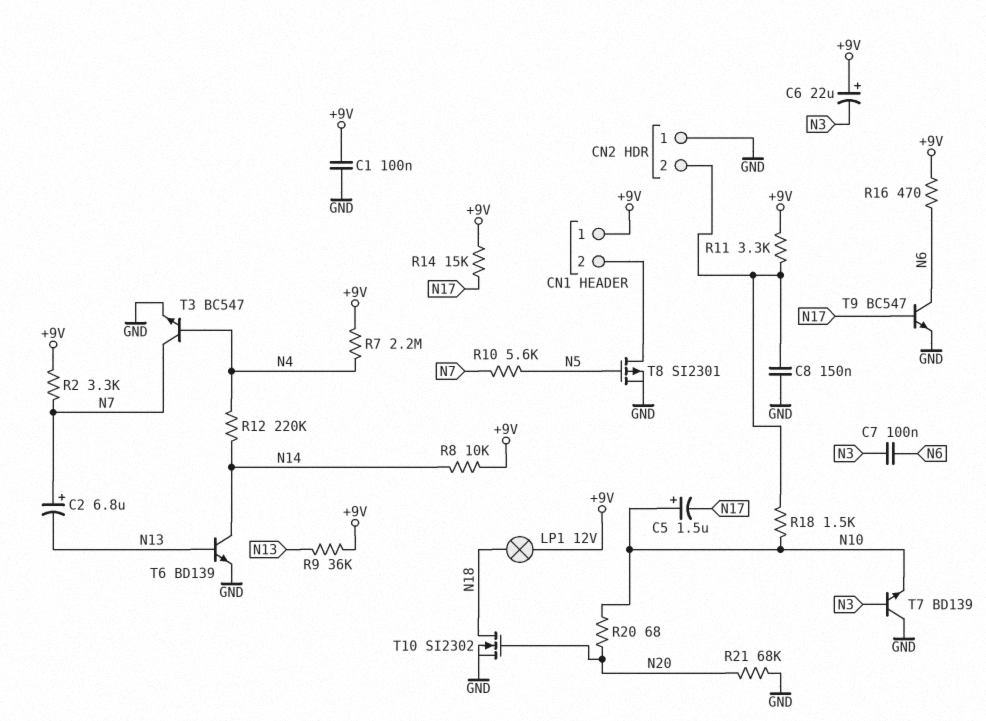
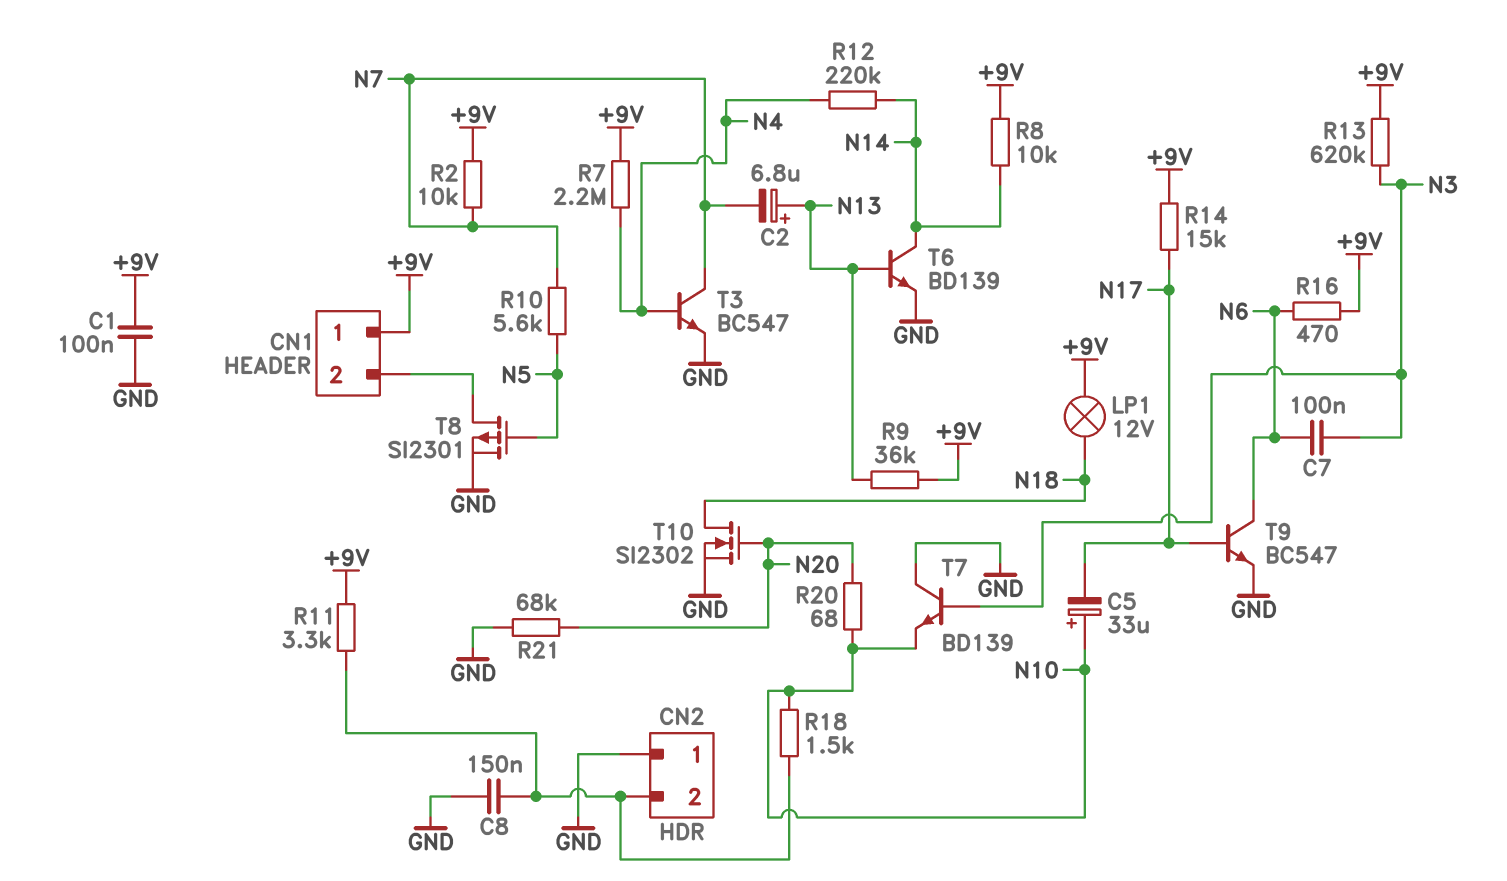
C2: 6.8uF (plus N7, minus N13) -> 6.8uF (plus N13, minus N7)
C5: 1.5uF (plus N10, minus N17) -> 33uF (plus N10, minus N17)
C6: 22uF (plus +9V, minus N3) -> none
R2: 3.3k (+9V, N7) -> 10k (+9V, N7)
R13: none -> 620k (+9V, N3)

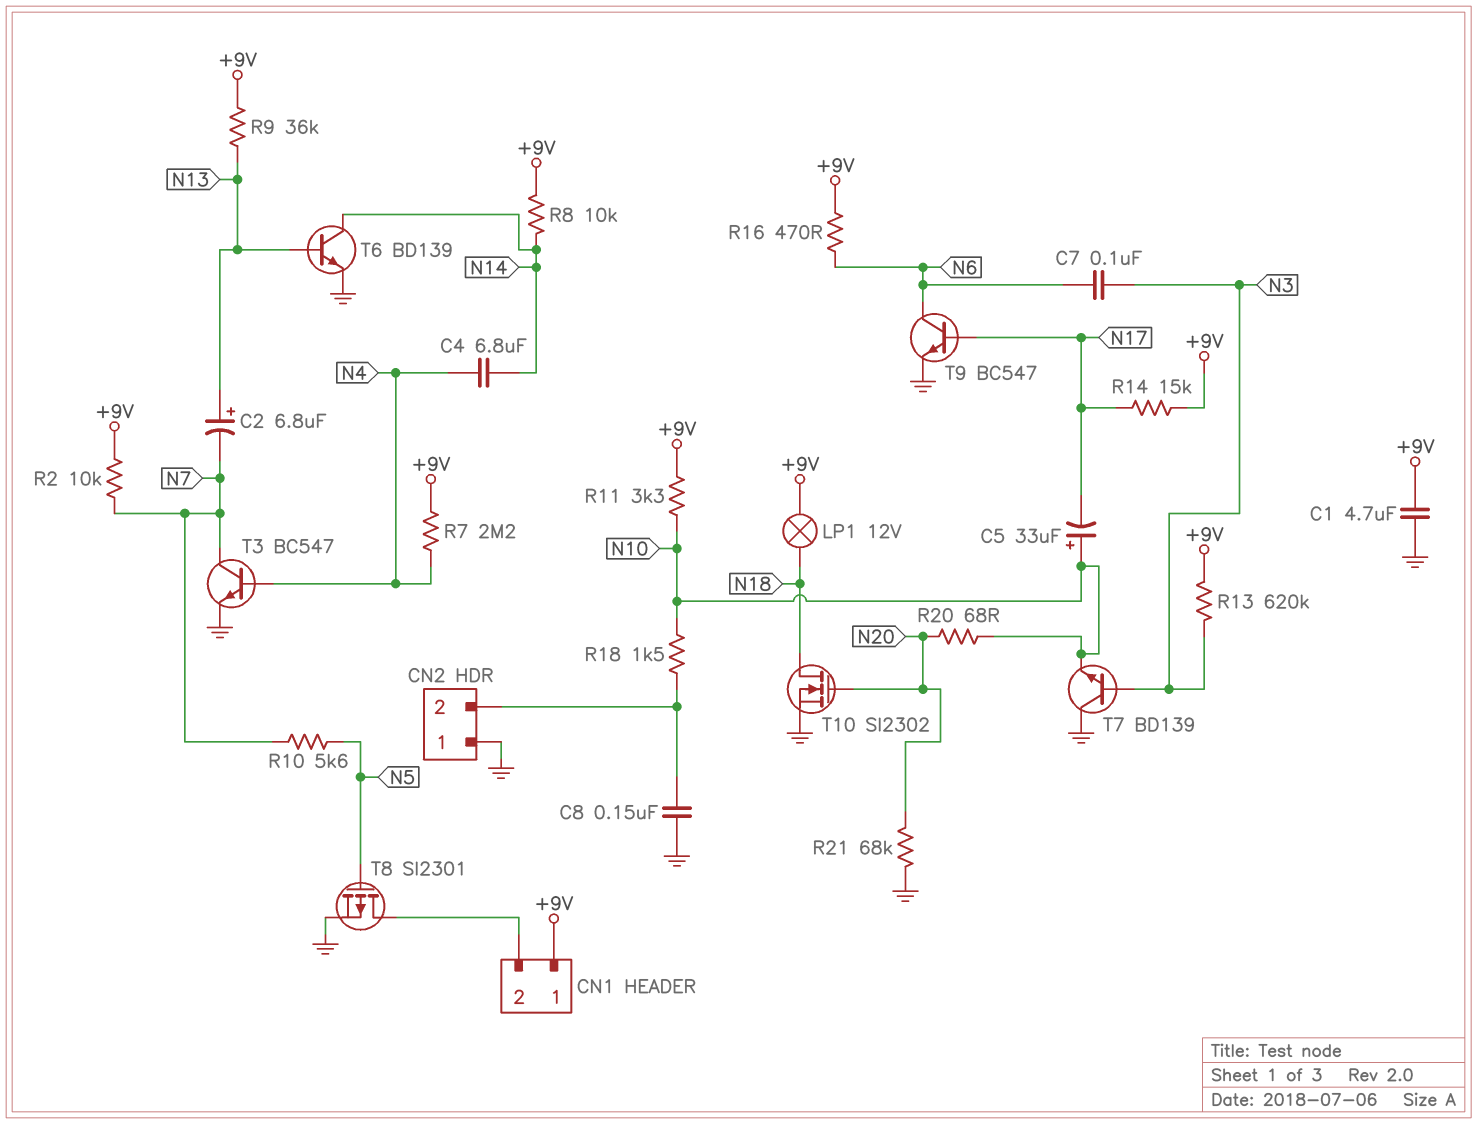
C1: 100nF (+9V, GND) -> 4.7uF (+9V, GND)
C4: none -> 6.8uF (N4, N14)
R11: 3.3k (+9V, CN2/2) -> 3.3k (+9V, N10)
R12: 220k (N4, N14) -> none

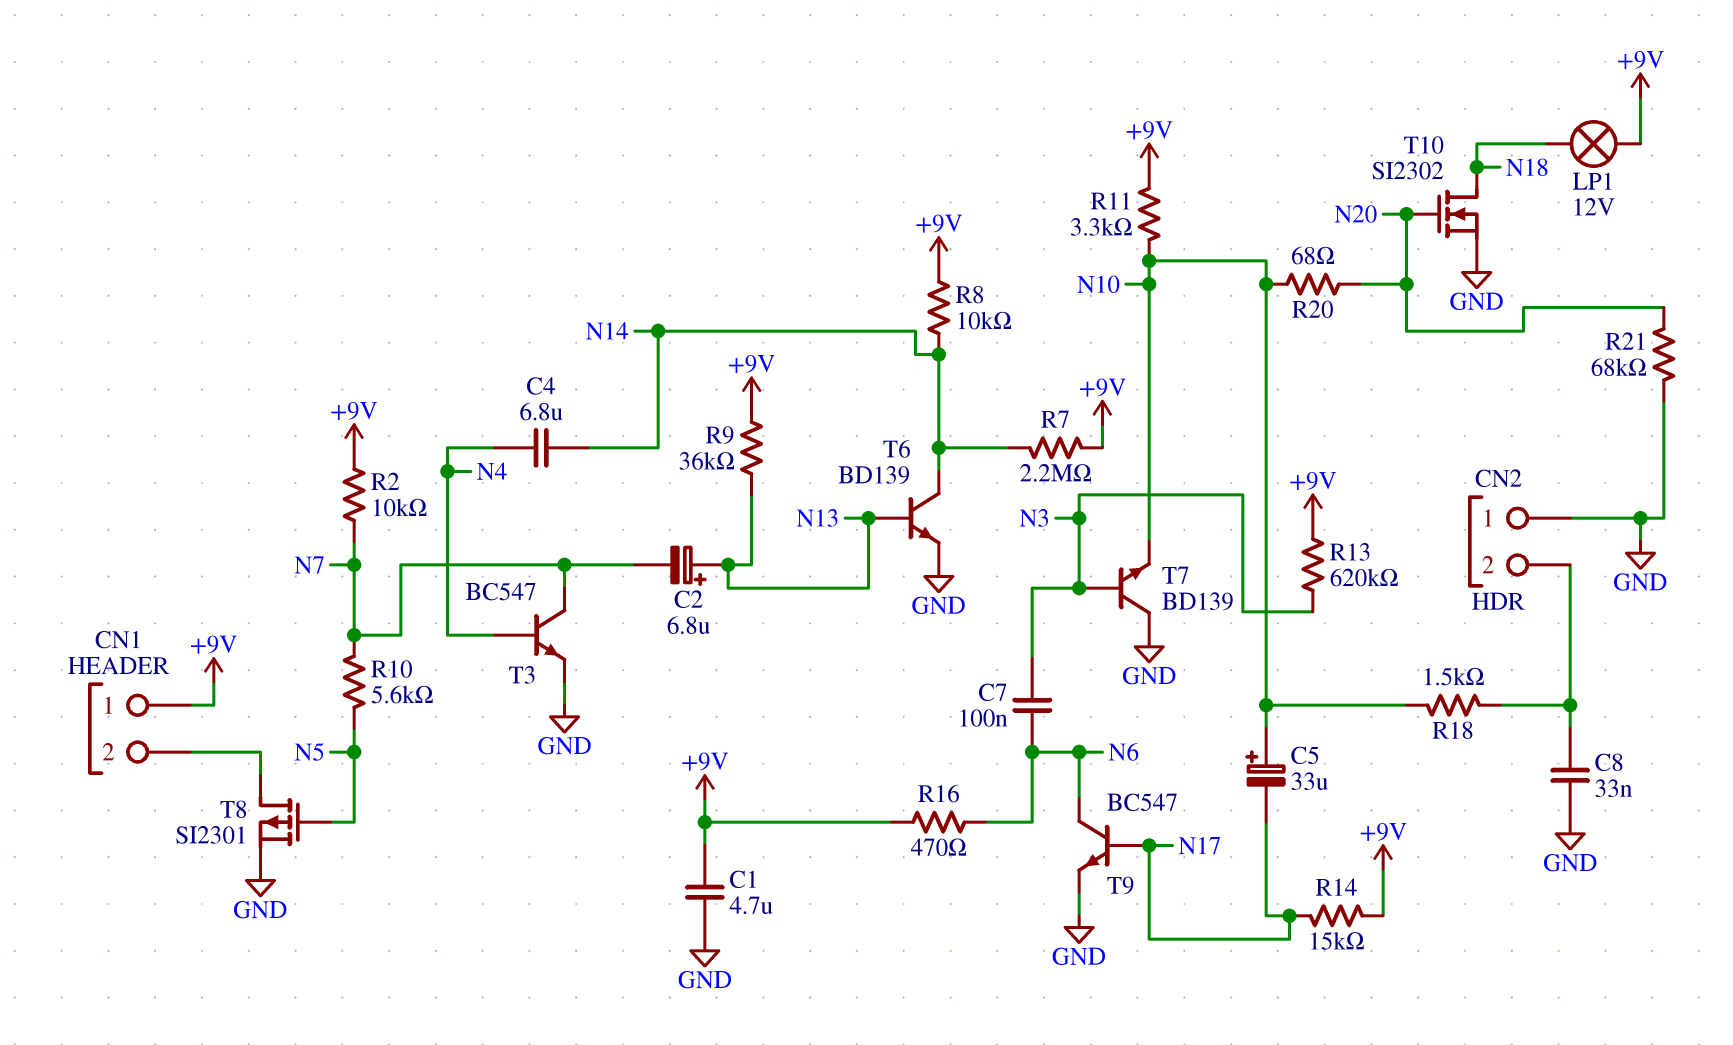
C8: 150nF (CN2/2, GND) -> 33nF (CN2/2, GND)
R7: 2.2M (+9V, N4) -> 2.2M (+9V, N14)

